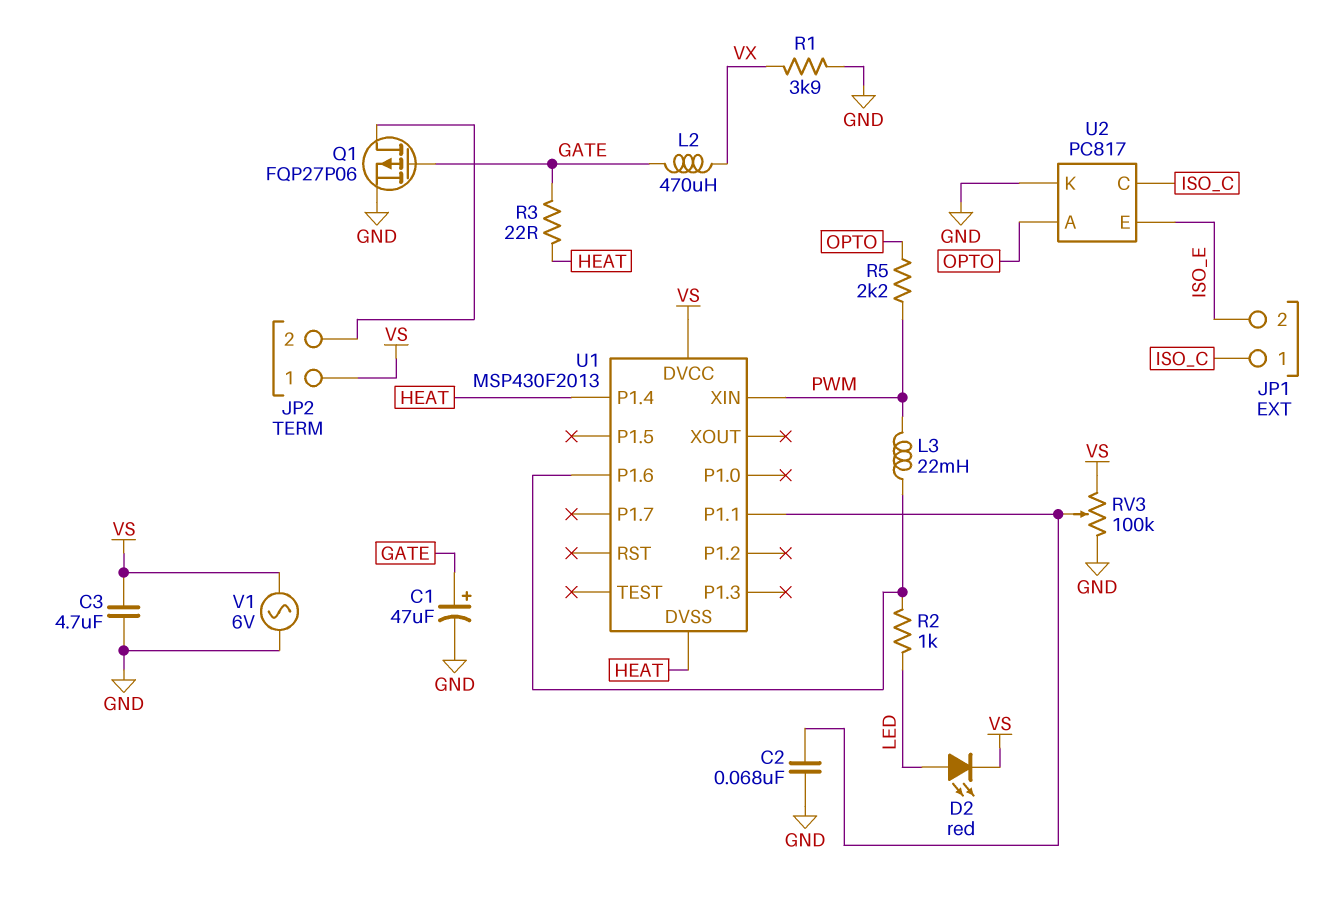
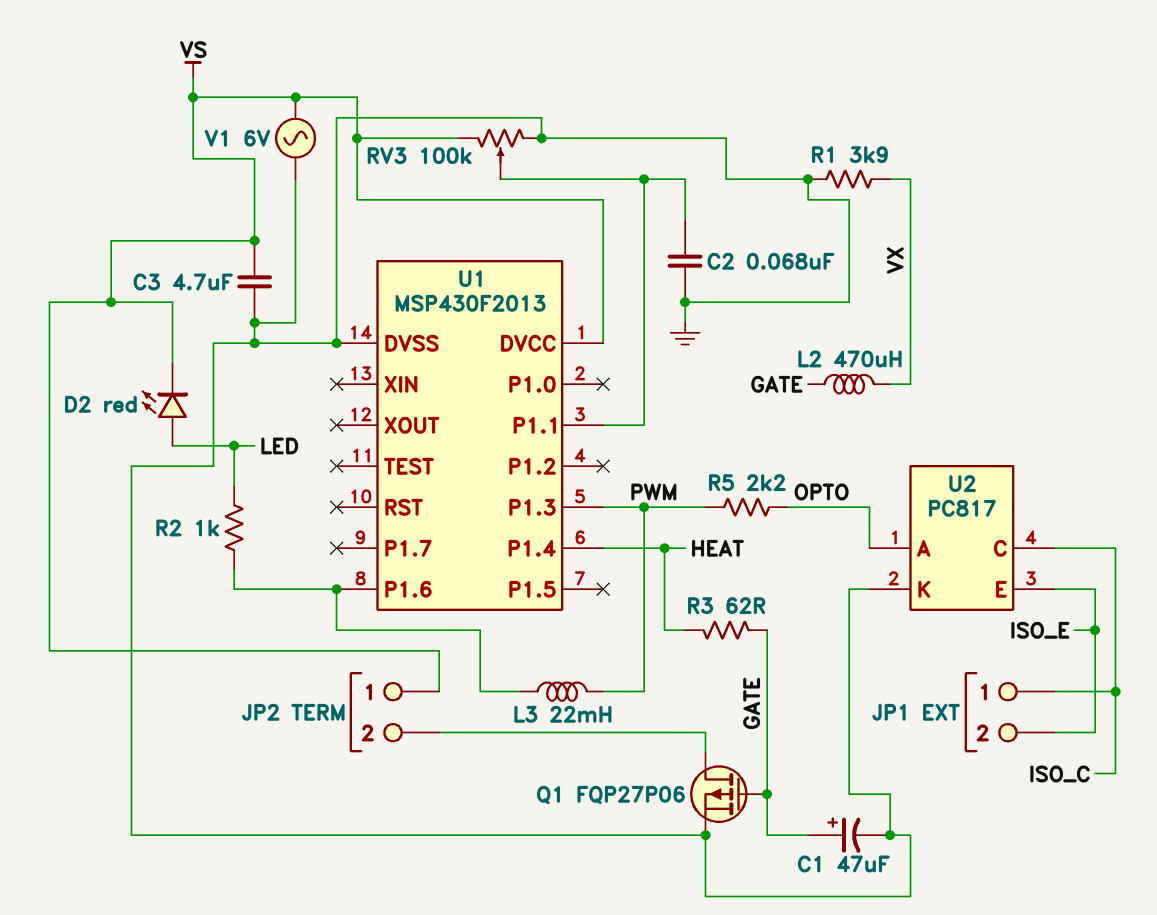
R3: 22 (GATE, HEAT) -> 62 (GATE, HEAT)
U1 pin DVSS: HEAT -> GND
U1 pin P1.3: none -> PWM
U1 pin XIN: PWM -> none

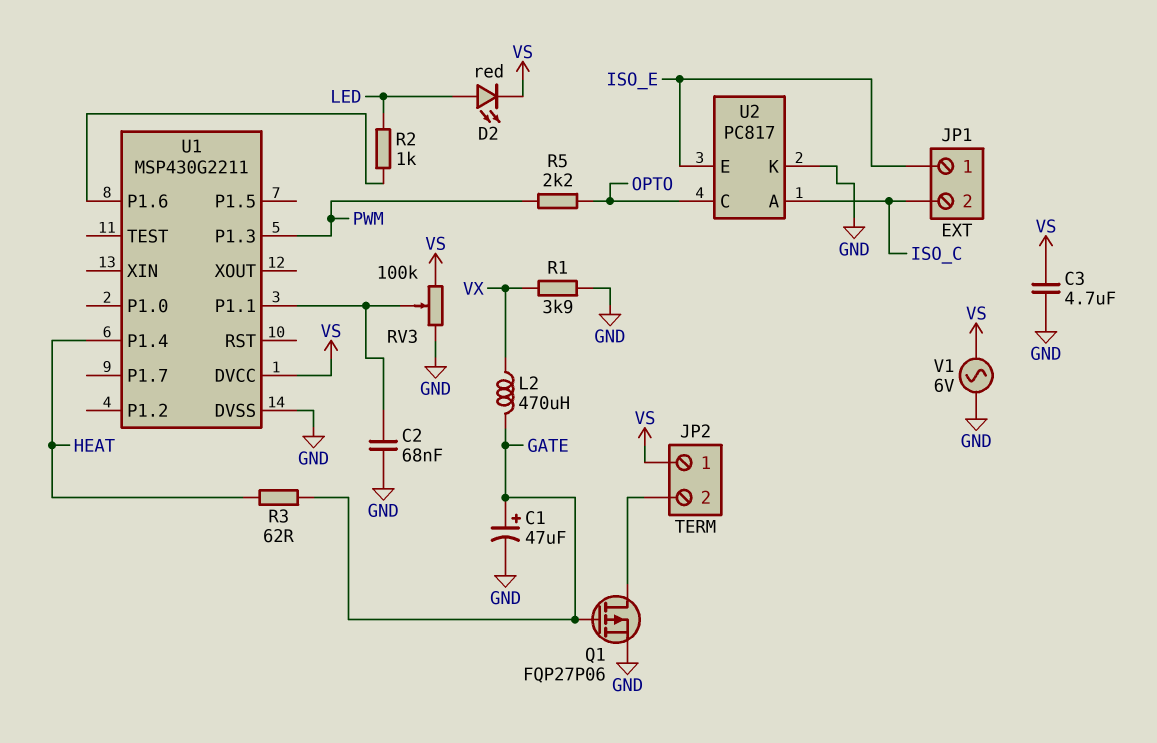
JP1 pin 1: ISO_C -> ISO_E
JP1 pin 2: ISO_E -> ISO_C
L3: 22mH (PWM, U1/P1.6) -> none
U1: MSP430F2013 -> MSP430G2211
U2 pin A: OPTO -> ISO_C
U2 pin C: ISO_C -> OPTO

